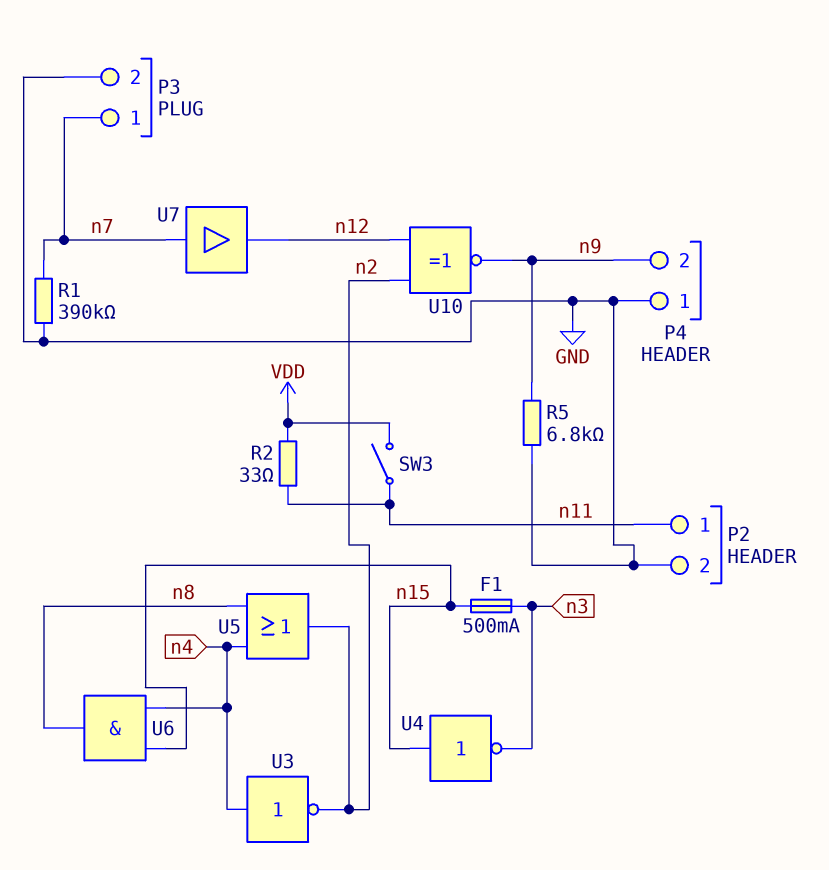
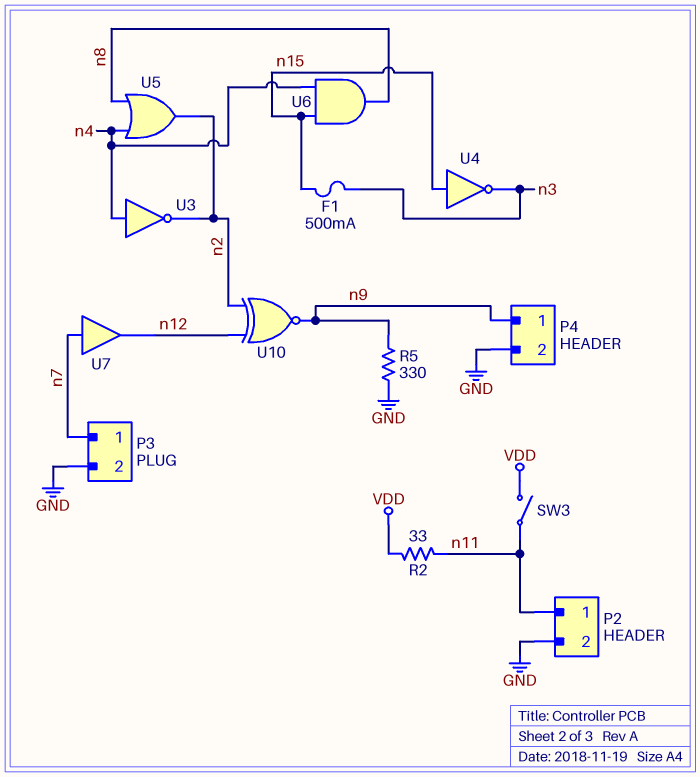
P4 pin 1: GND -> n9
P4 pin 2: n9 -> GND
R1: 390k (GND, n7) -> none
R5: 6.8k (GND, n9) -> 330 (GND, n9)

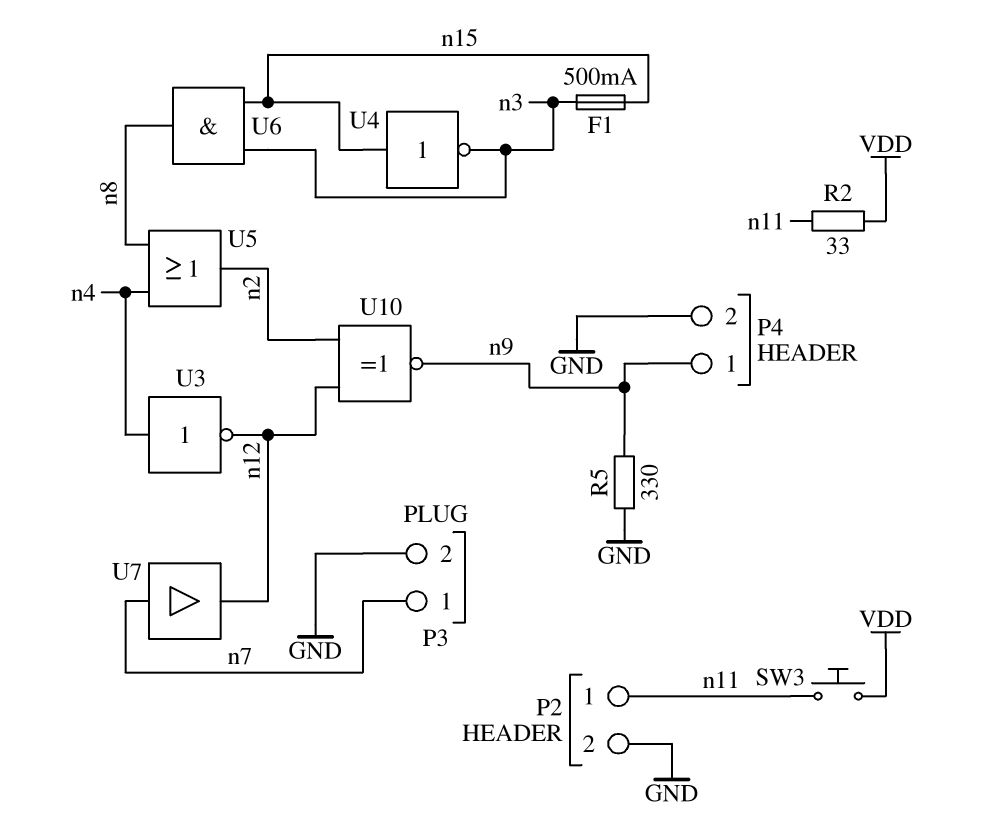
SW3: switch (VDD, n11) -> button (VDD, n11)
U3: NOT (in n4, out n2) -> NOT (in n4, out n12)
U6: AND (in n4, in n15, out n8) -> AND (in n3, in n15, out n8)

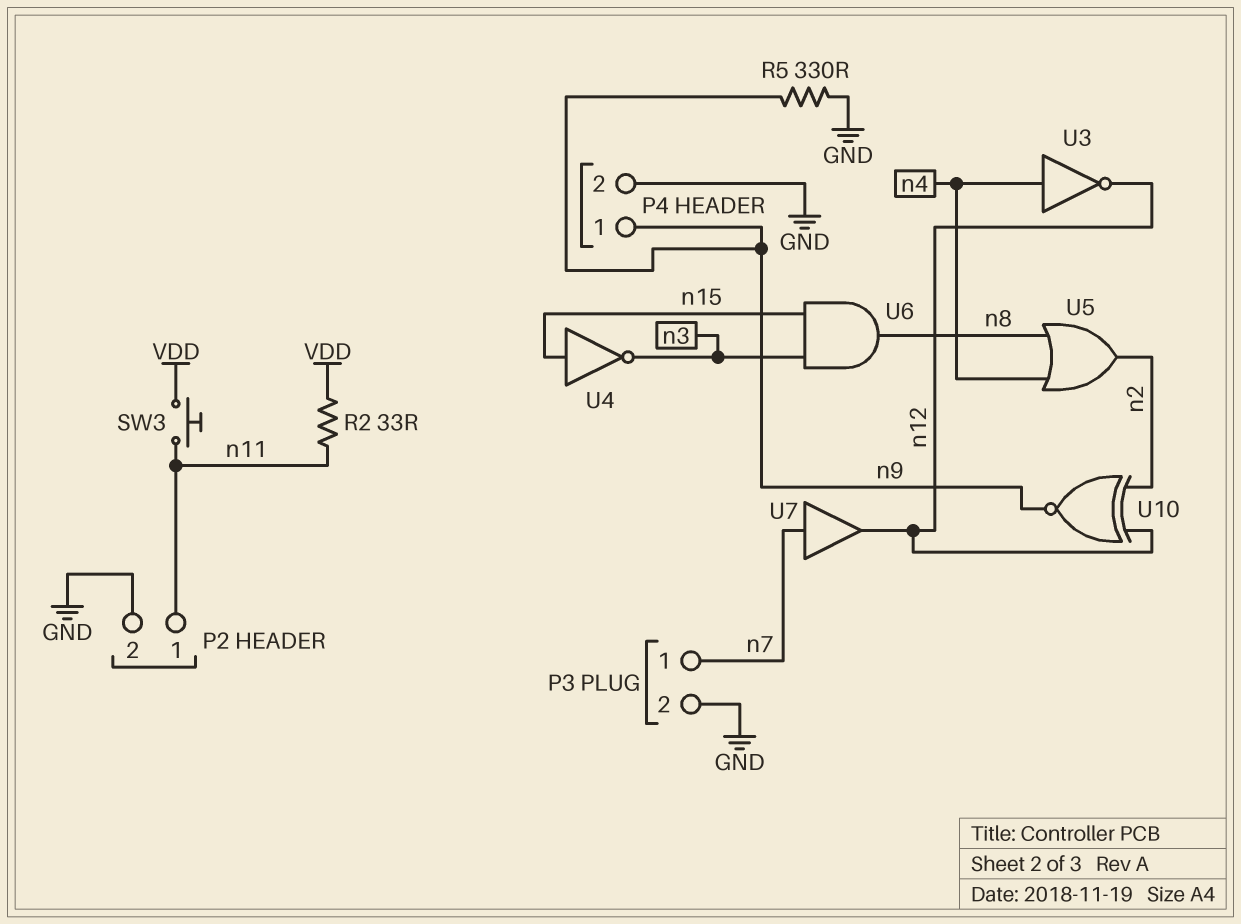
F1: 500mA (n3, n15) -> none

